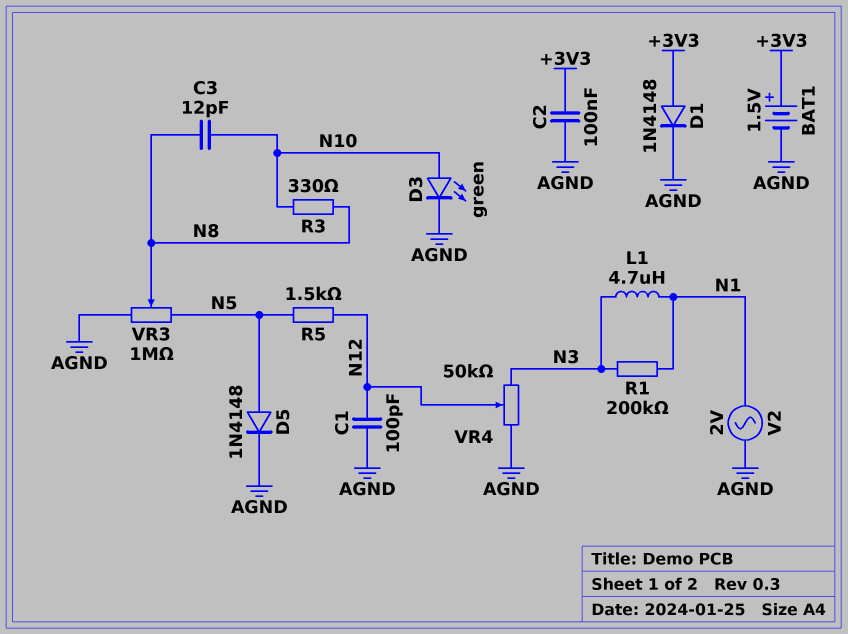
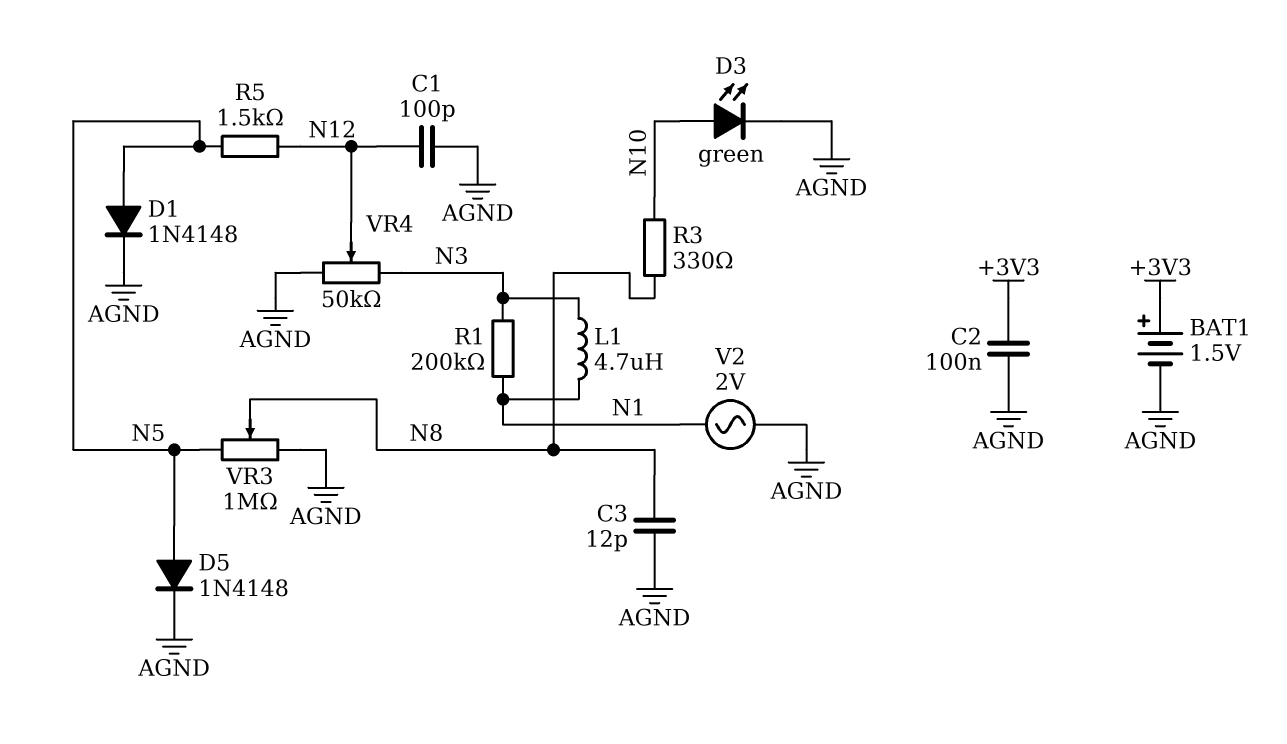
C3: 12pF (N8, N10) -> 12pF (AGND, N8)
D1: diode 1N4148 (A +3V3, K AGND) -> diode 1N4148 (A N5, K AGND)

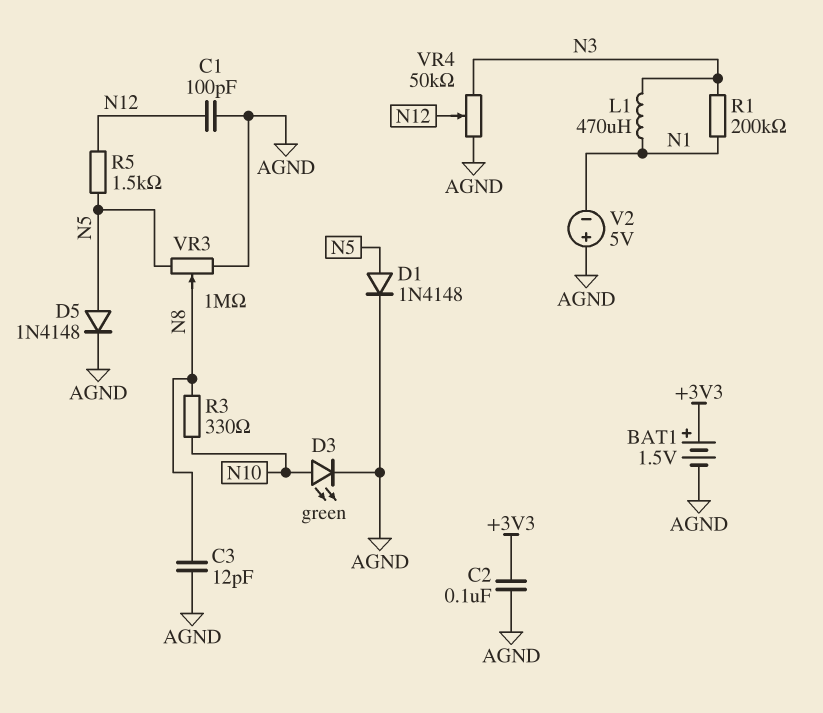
L1: 4.7uH (N1, N3) -> 470uH (N1, N3)
V2: AC 2V (AGND, N1) -> 5V (plus AGND, minus N1)

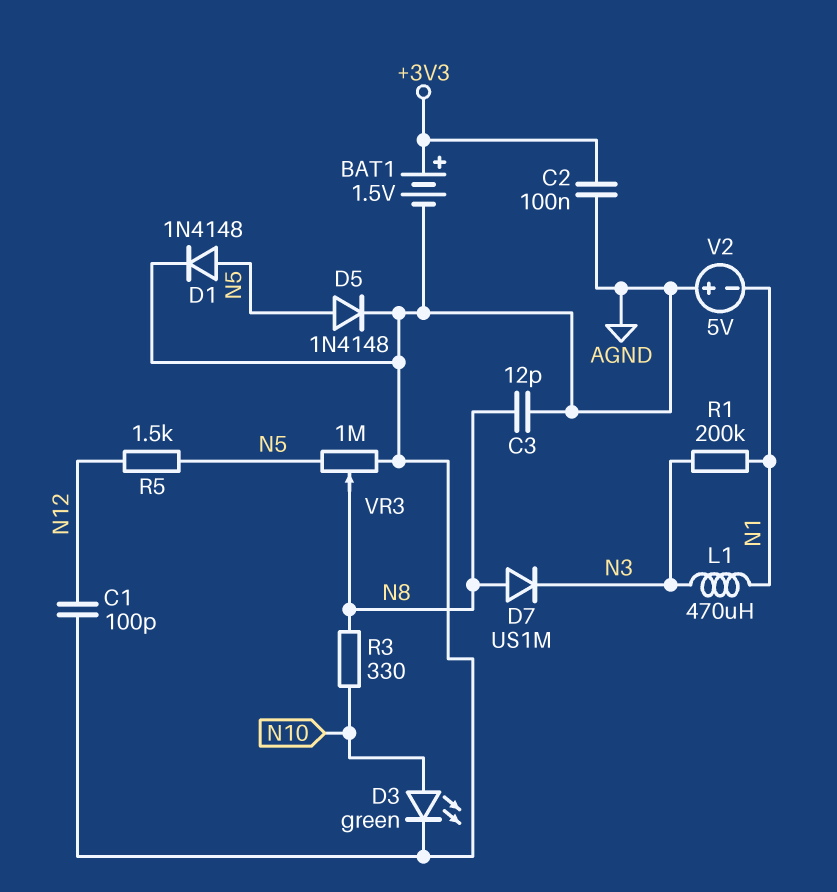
D7: none -> diode US1M (A N8, K N3)
VR4: 50k (AGND, N3, wiper N12) -> none

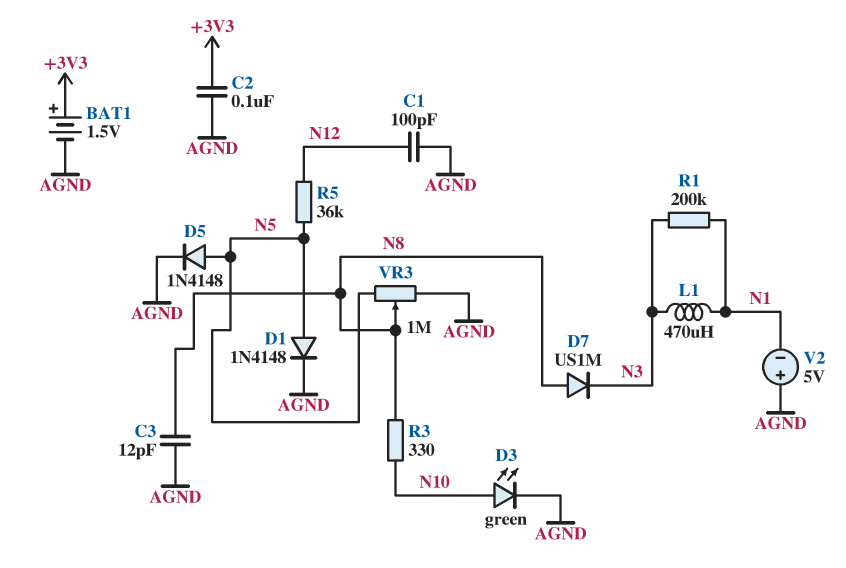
R5: 1.5k (N5, N12) -> 36k (N5, N12)

